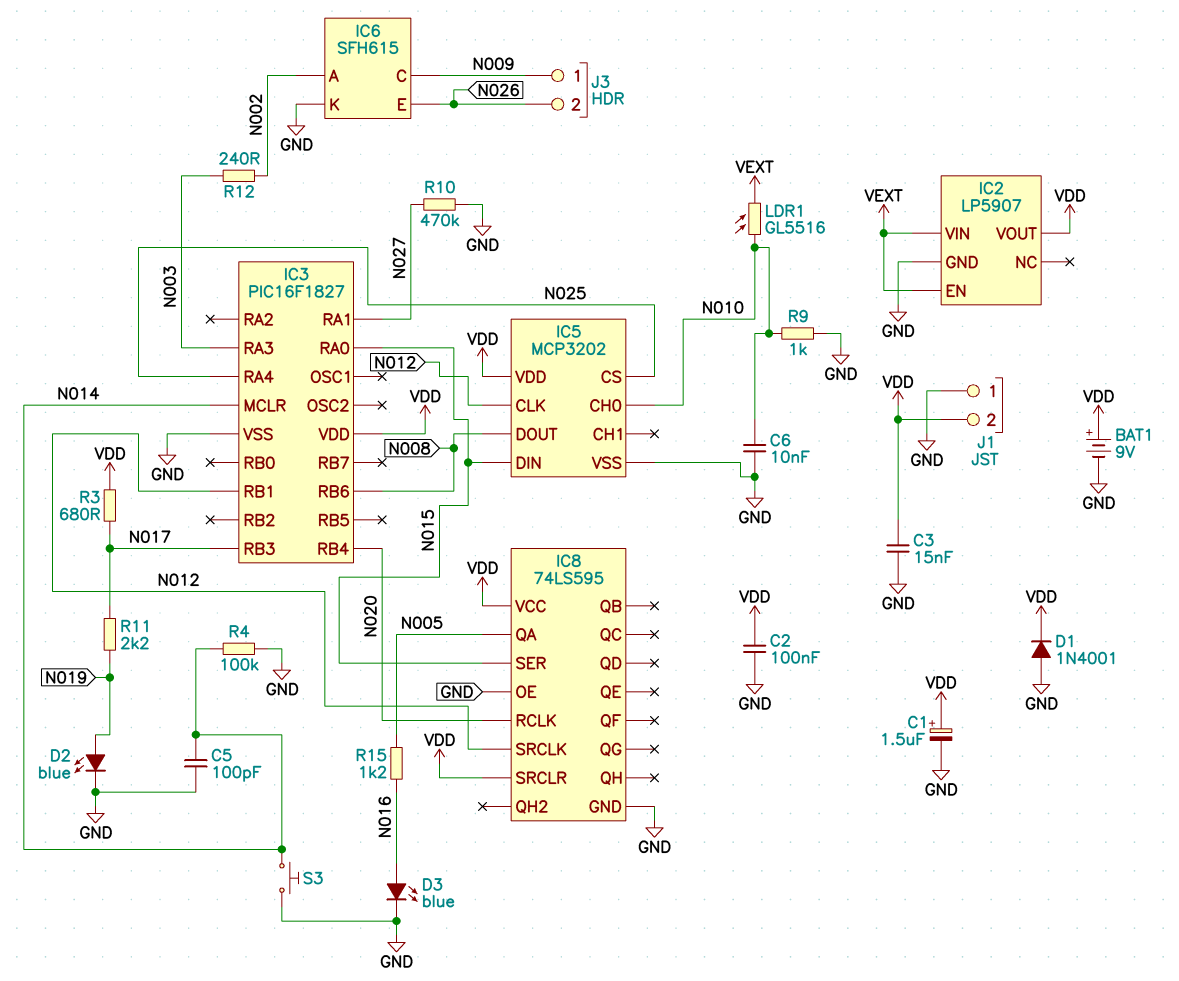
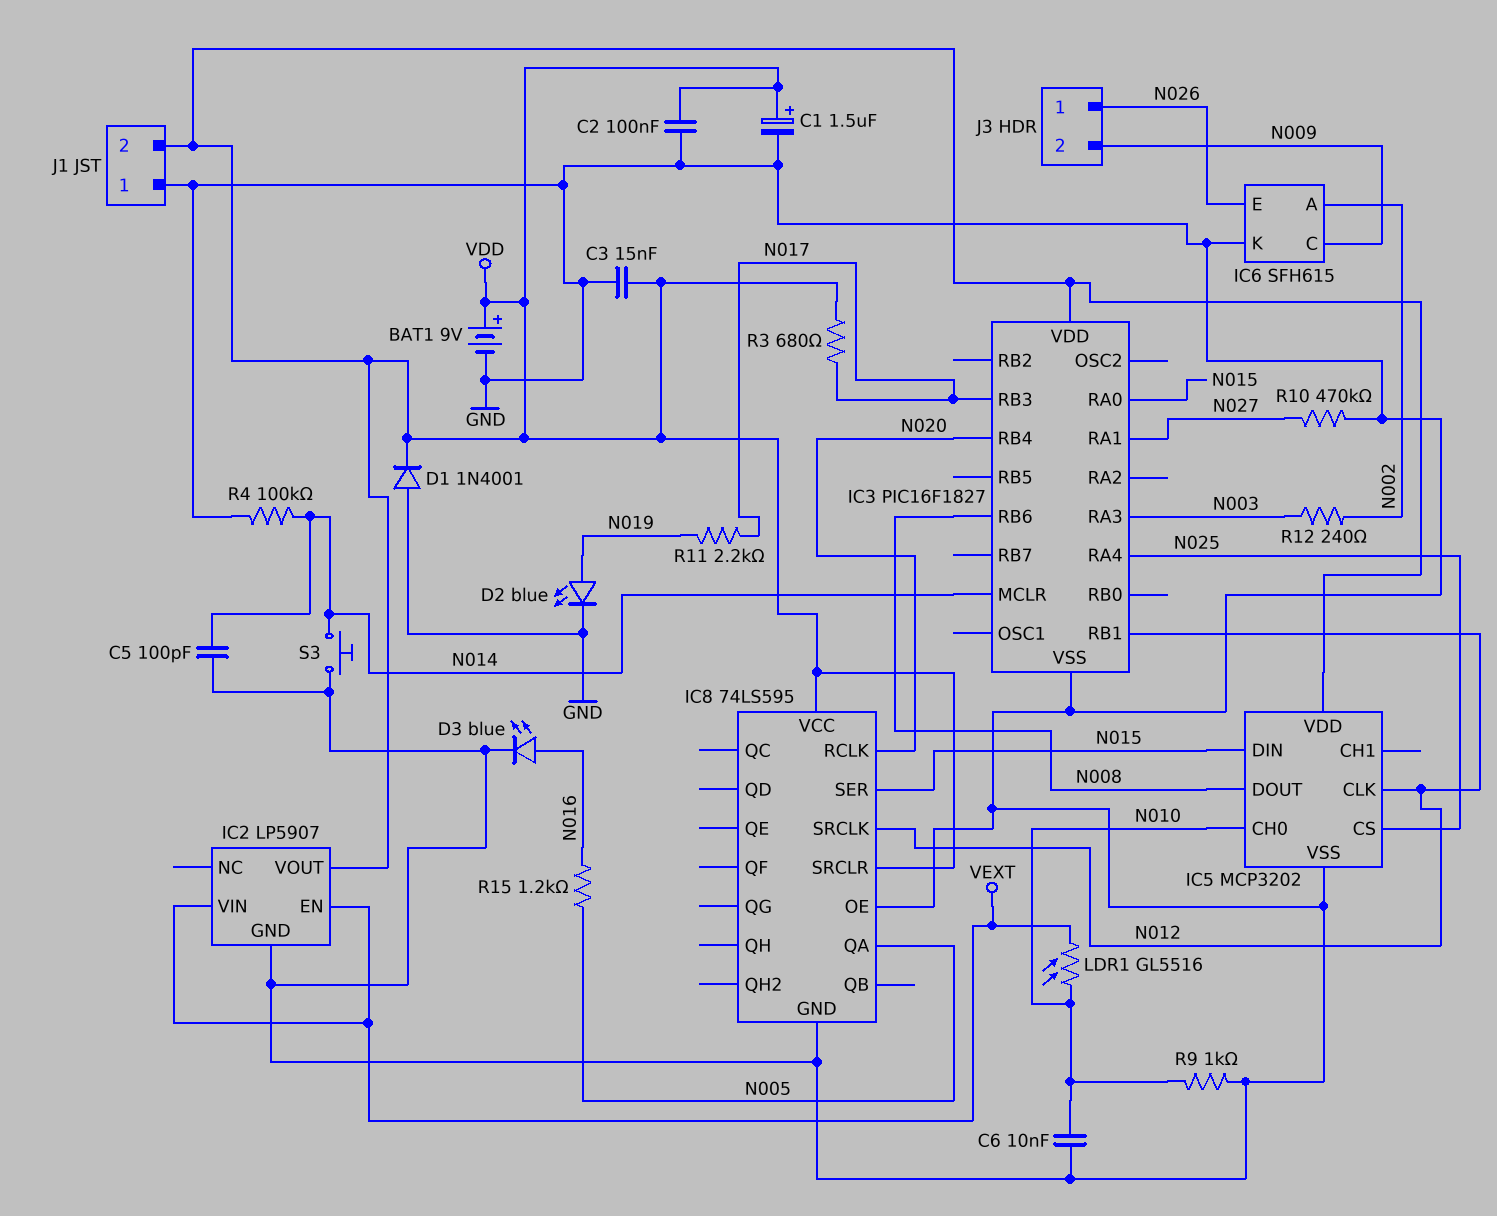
J3 pin 1: N009 -> N026
J3 pin 2: N026 -> N009

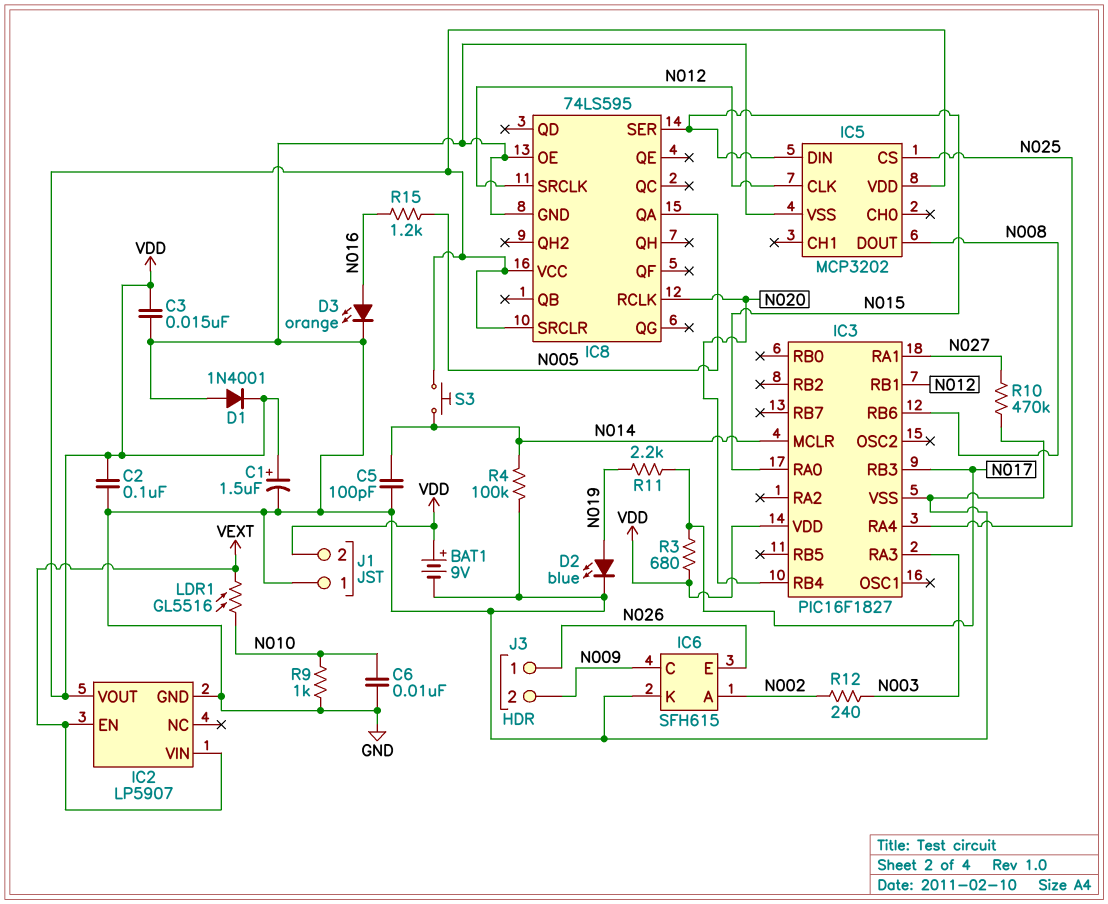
D3: LED blue (A N016, K GND) -> LED orange (A N016, K GND)
IC5 pin CH0: N010 -> none
S3: button (GND, N014) -> button (N014, VDD)

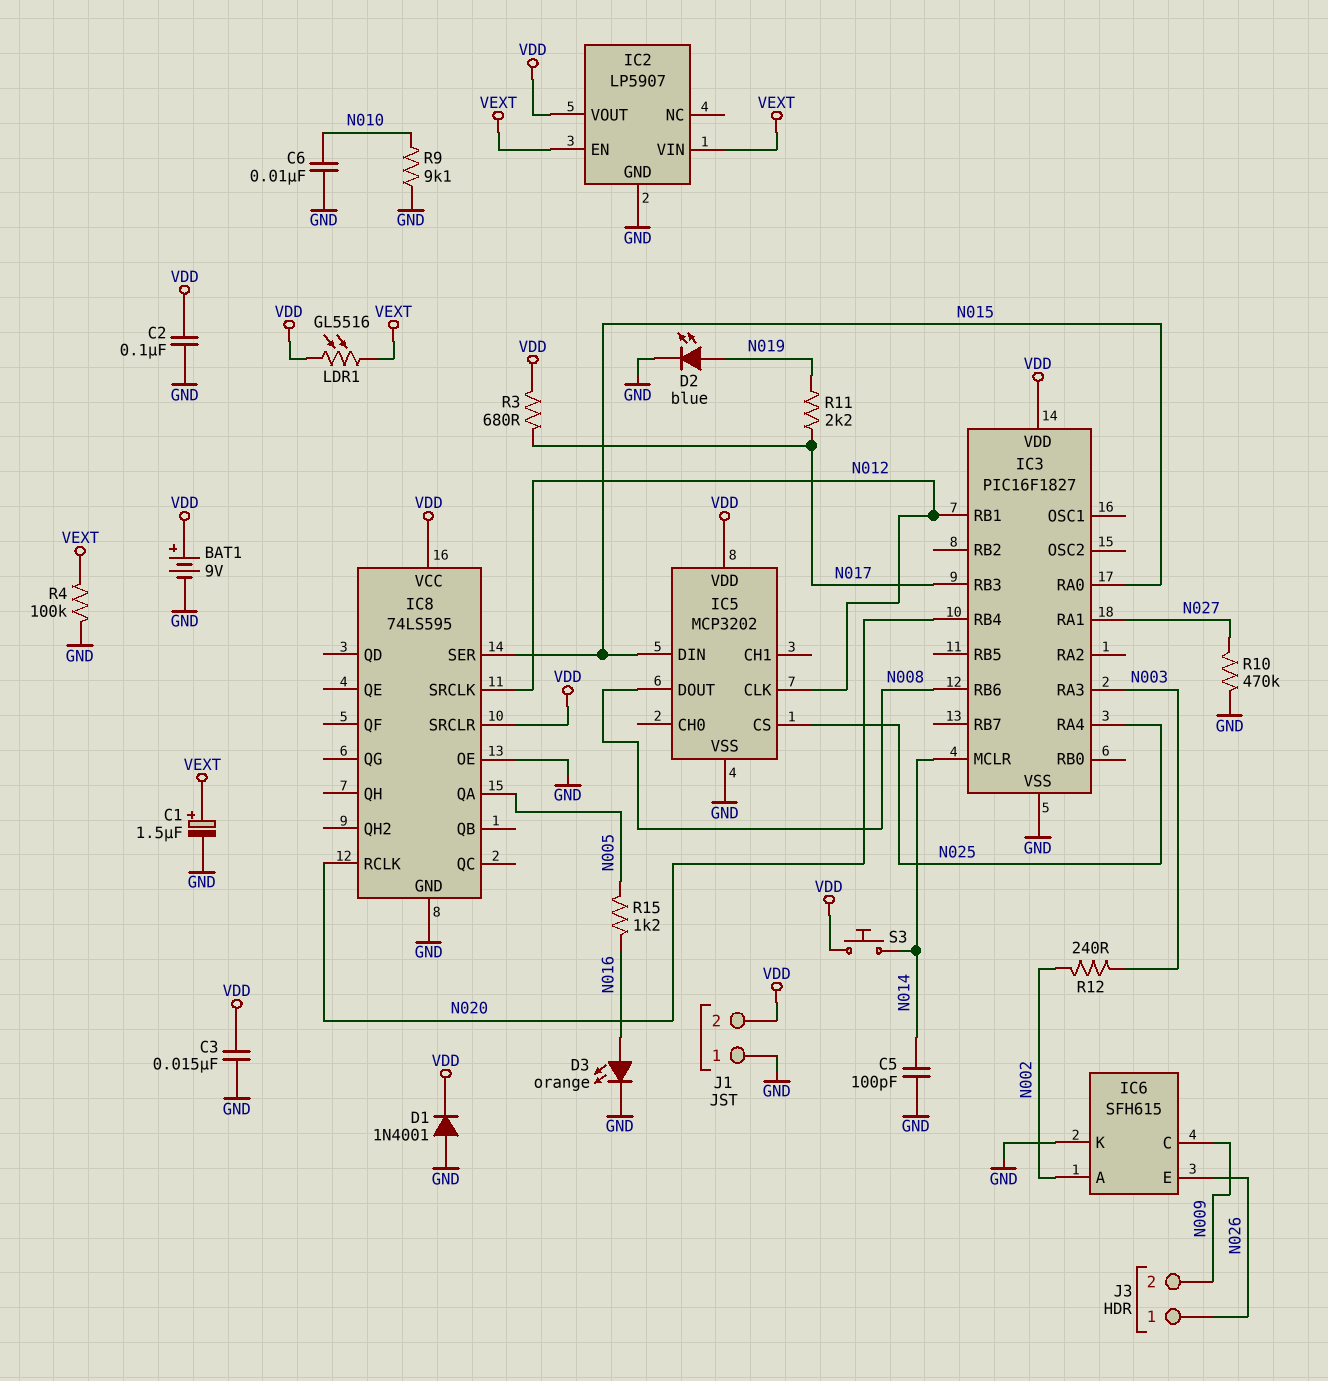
C1: 1.5uF (plus VDD, minus GND) -> 1.5uF (plus VEXT, minus GND)
LDR1: GL5516 (N010, VEXT) -> GL5516 (VDD, VEXT)
R4: 100k (GND, N014) -> 100k (GND, VEXT)
R9: 1k (GND, N010) -> 9.1k (GND, N010)

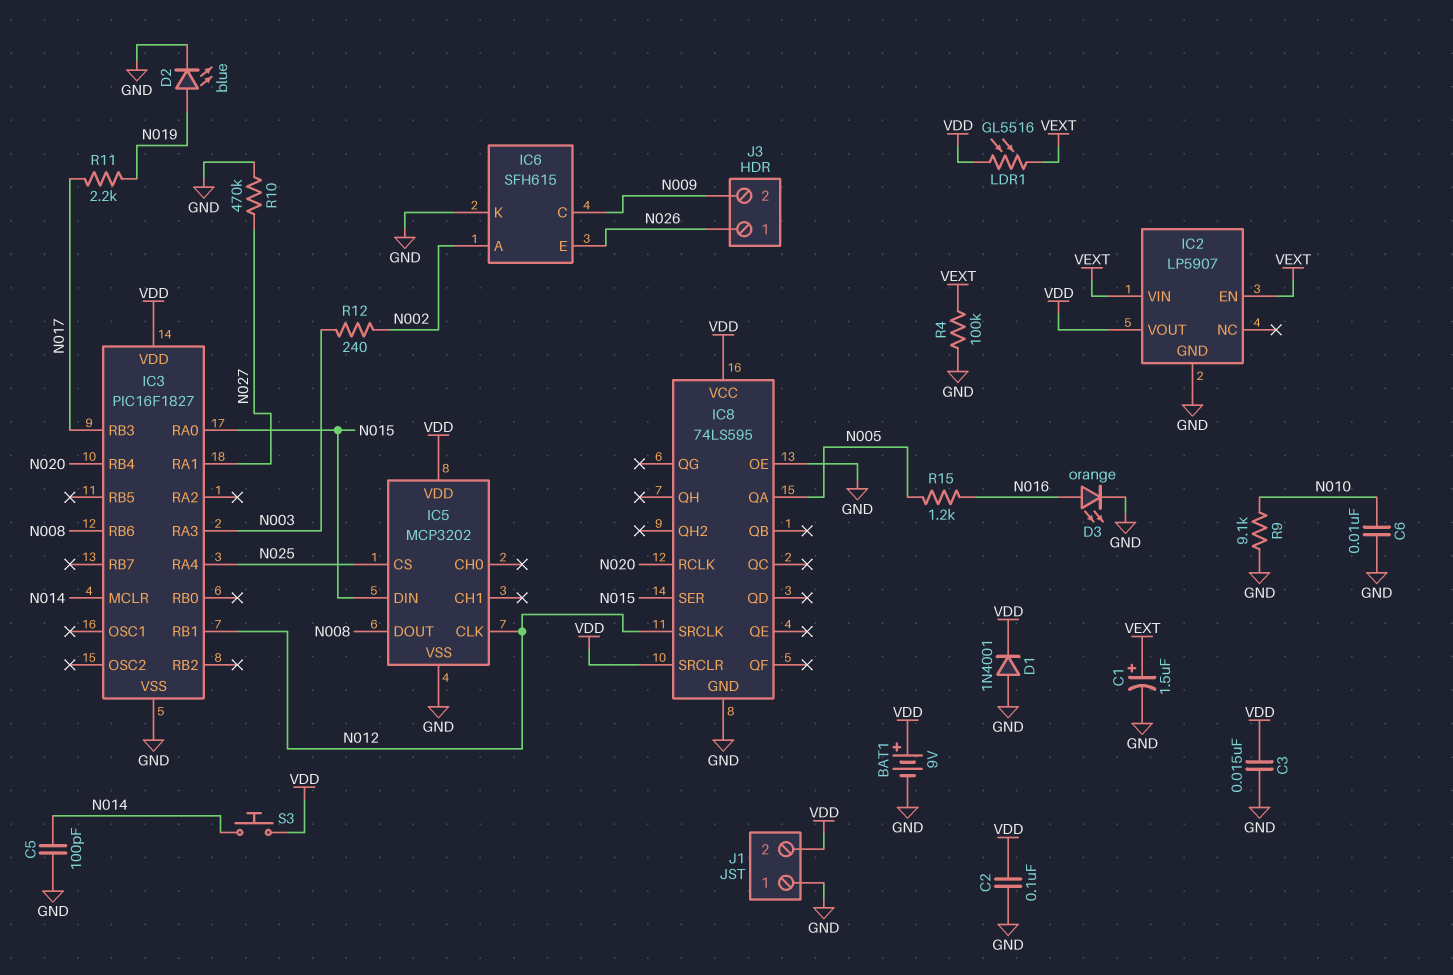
R3: 680 (N017, VDD) -> none

